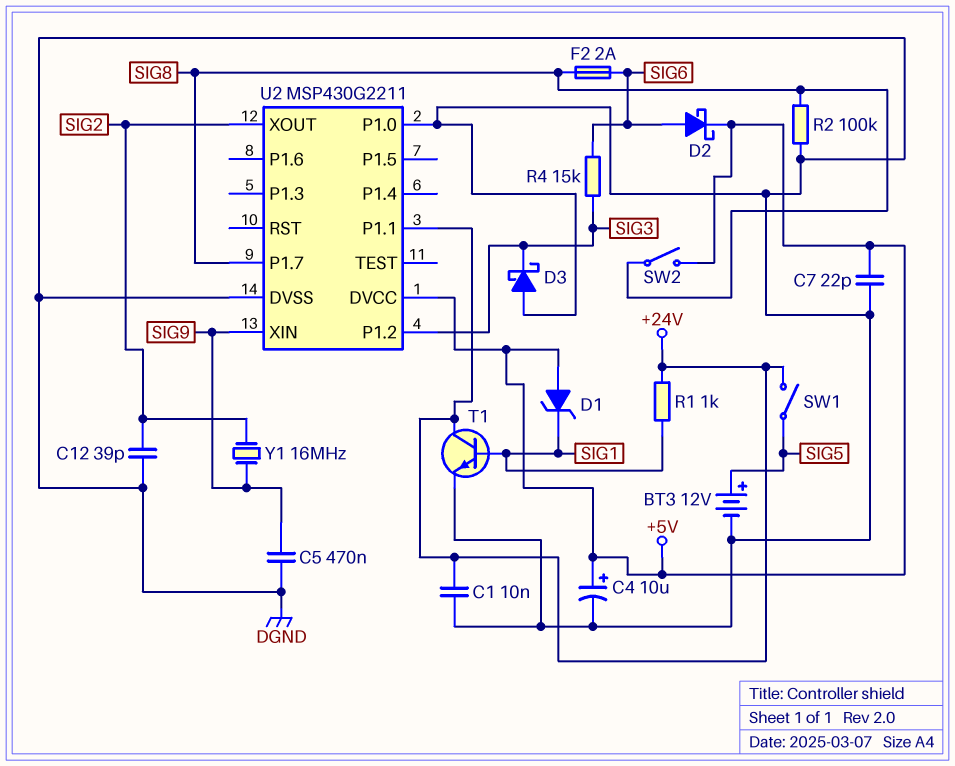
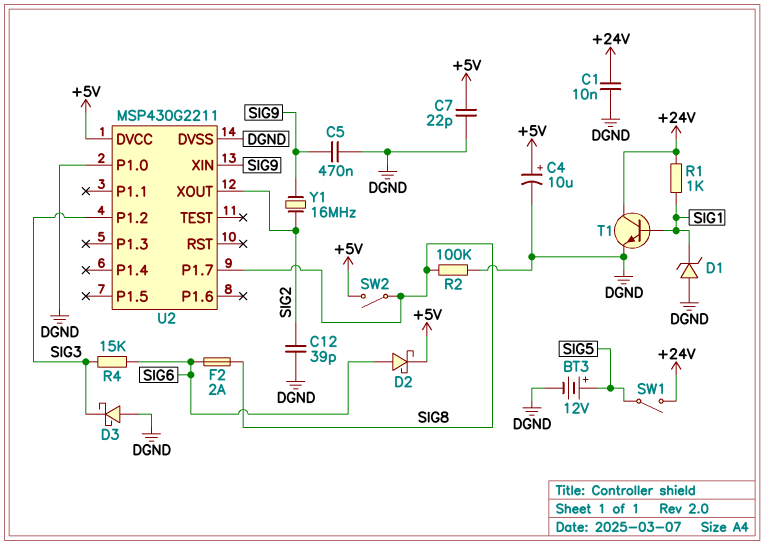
D1: zener (A +5V, K SIG1) -> zener (A DGND, K SIG1)
U2 pin P1.1: +24V -> none

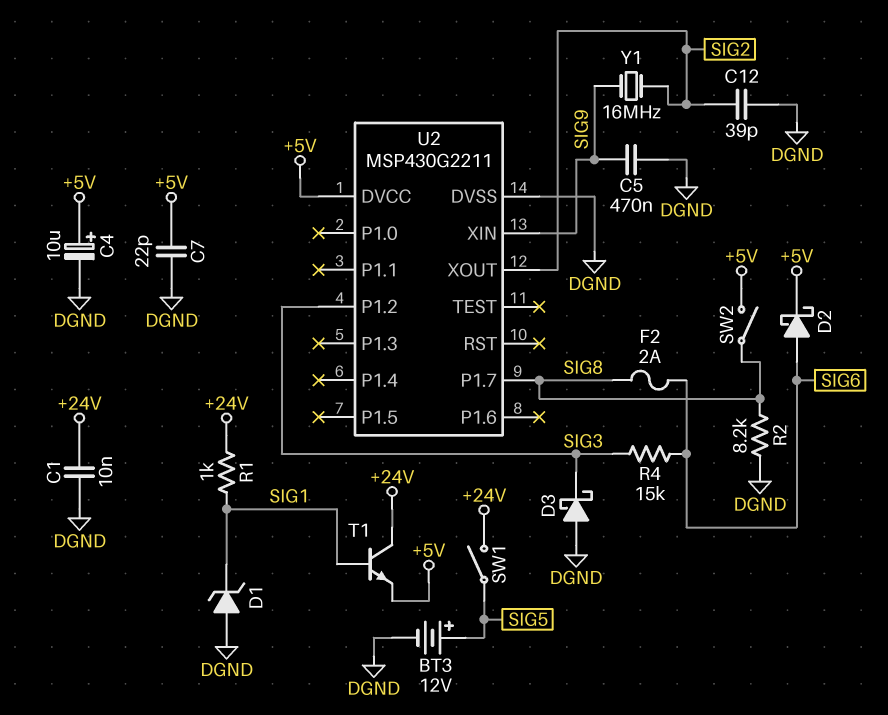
R2: 100k (DGND, SIG8) -> 8.2k (DGND, SIG8)
T1: NPN (B SIG1, C +24V, E DGND) -> NPN (B SIG1, C +24V, E +5V)
U2 pin P1.0: DGND -> none

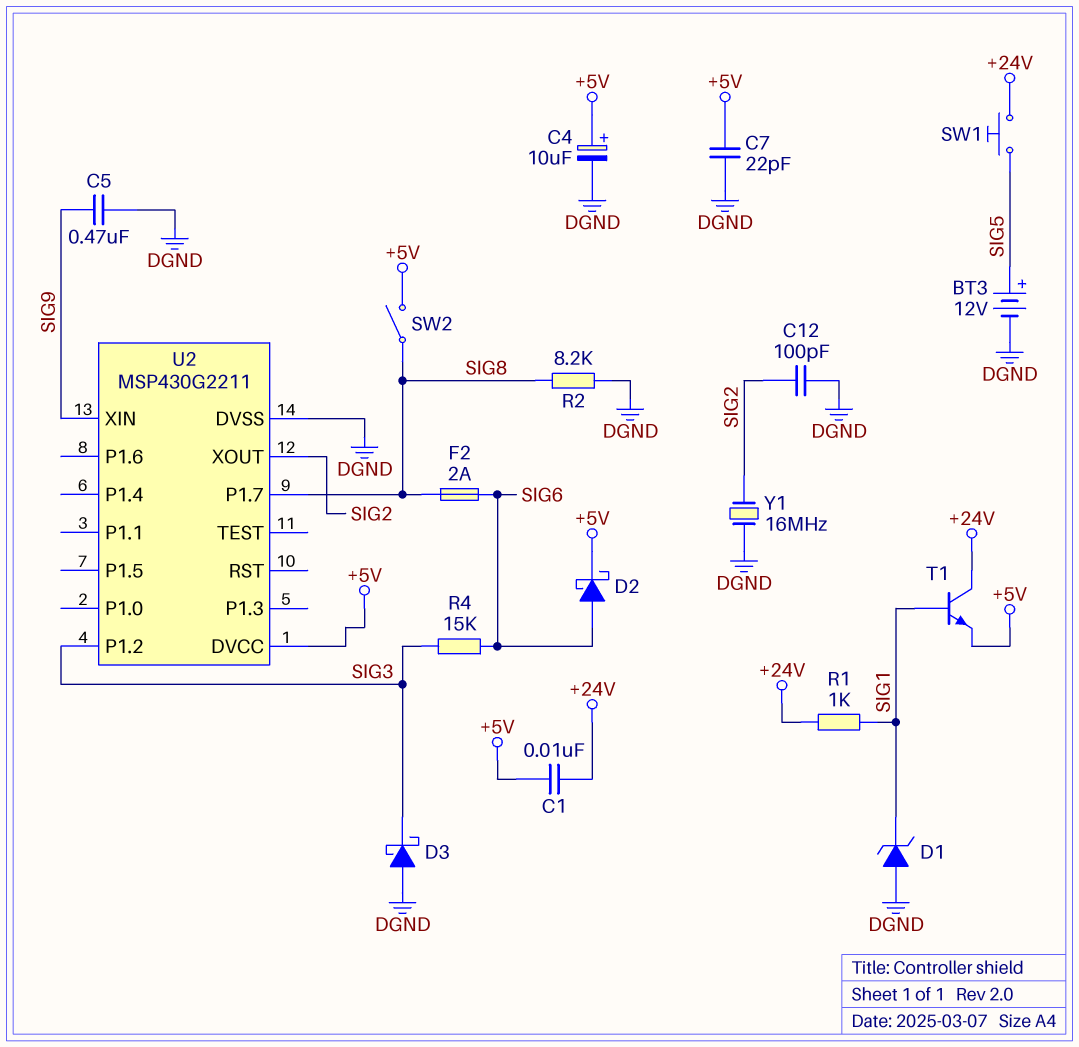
C1: 10nF (+24V, DGND) -> 10nF (+5V, +24V)
C12: 39pF (DGND, SIG2) -> 100pF (DGND, SIG2)
SW1: switch (+24V, SIG5) -> button (+24V, SIG5)
Y1: 16MHz (SIG2, SIG9) -> 16MHz (DGND, SIG2)

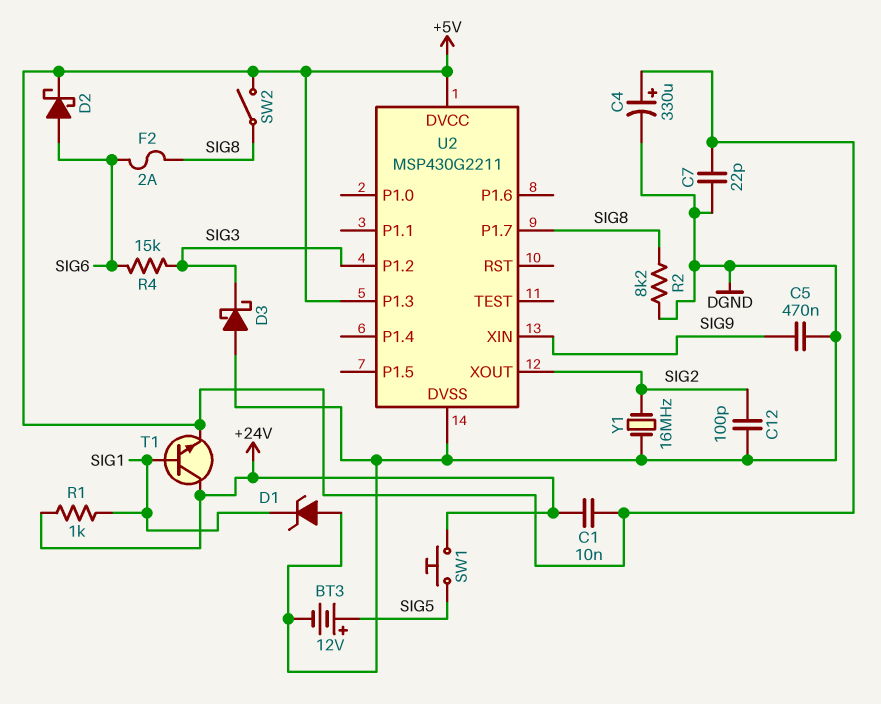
C4: 10uF (plus +5V, minus DGND) -> 330uF (plus +5V, minus DGND)
U2 pin P1.3: none -> +5V

